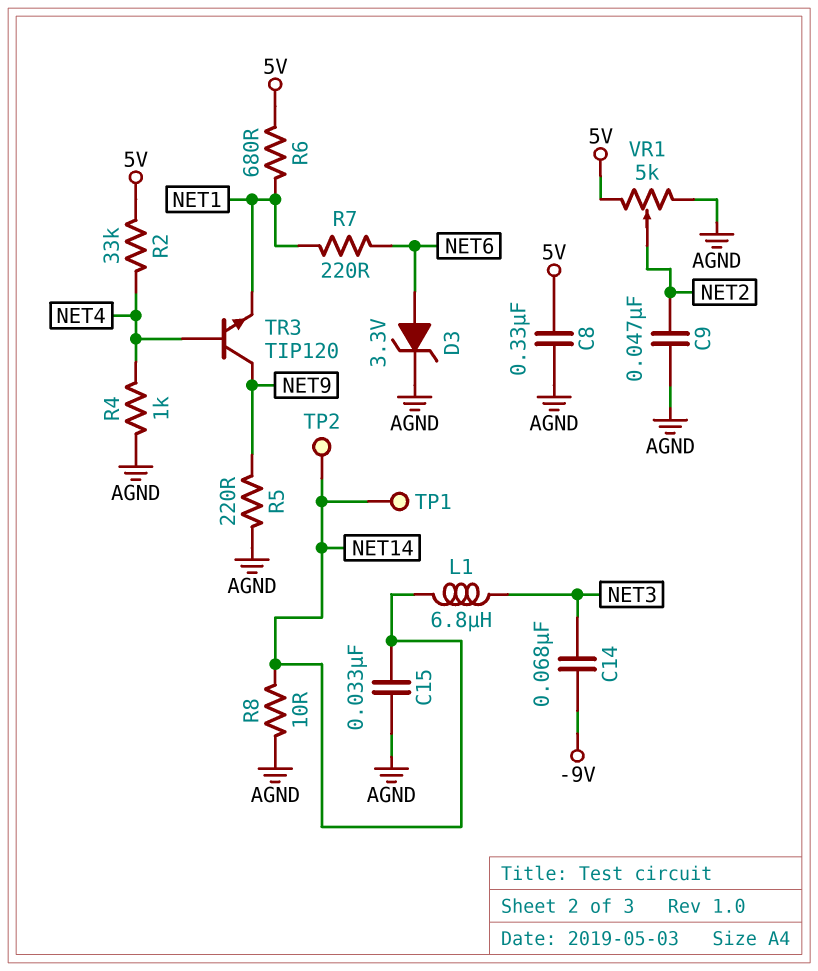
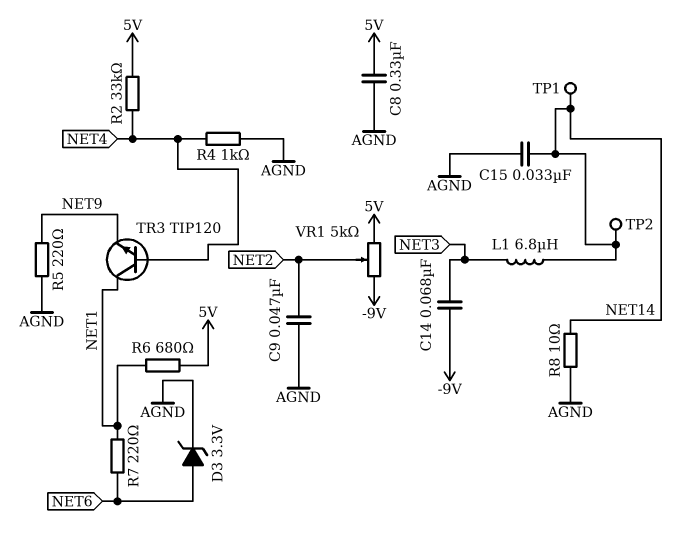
TR3: NPN TIP120 (B NET4, C NET9, E NET1) -> NPN TIP120 (B NET4, C NET1, E NET9)
VR1: 5k (5V, AGND, wiper NET2) -> 5k (-9V, 5V, wiper NET2)

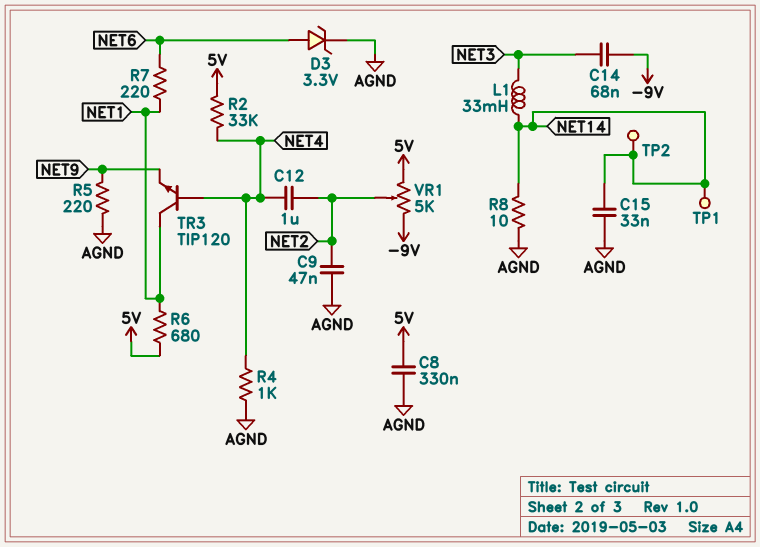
C12: none -> 1uF (NET2, NET4)
L1: 6.8uH (NET3, NET14) -> 33mH (NET3, NET14)

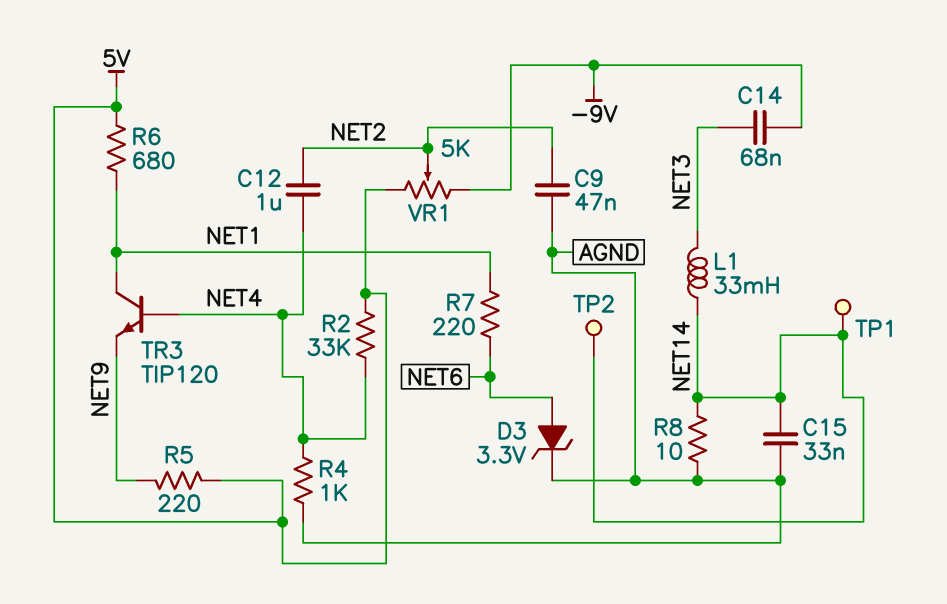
C8: 330nF (5V, AGND) -> none
R5: 220 (AGND, NET9) -> 220 (5V, NET9)

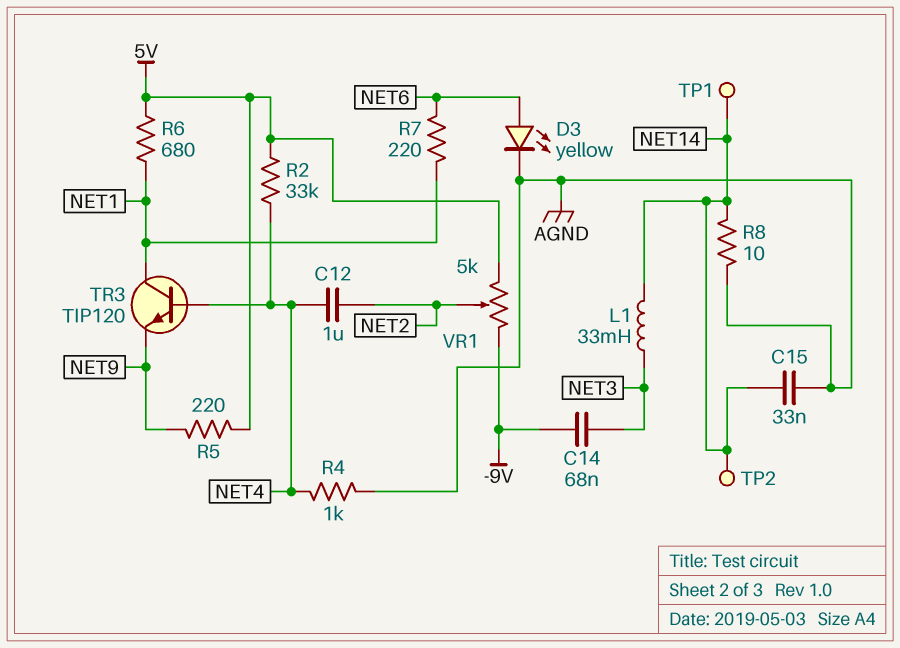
C9: 47nF (AGND, NET2) -> none
D3: zener 3.3V (A NET6, K AGND) -> LED yellow (A NET6, K AGND)

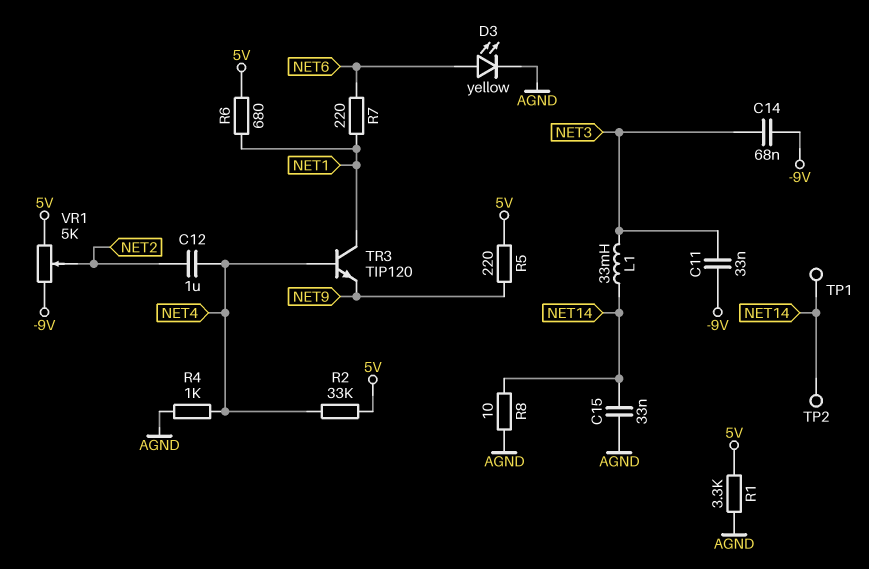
C11: none -> 33nF (-9V, NET3)
R1: none -> 3.3k (5V, AGND)

